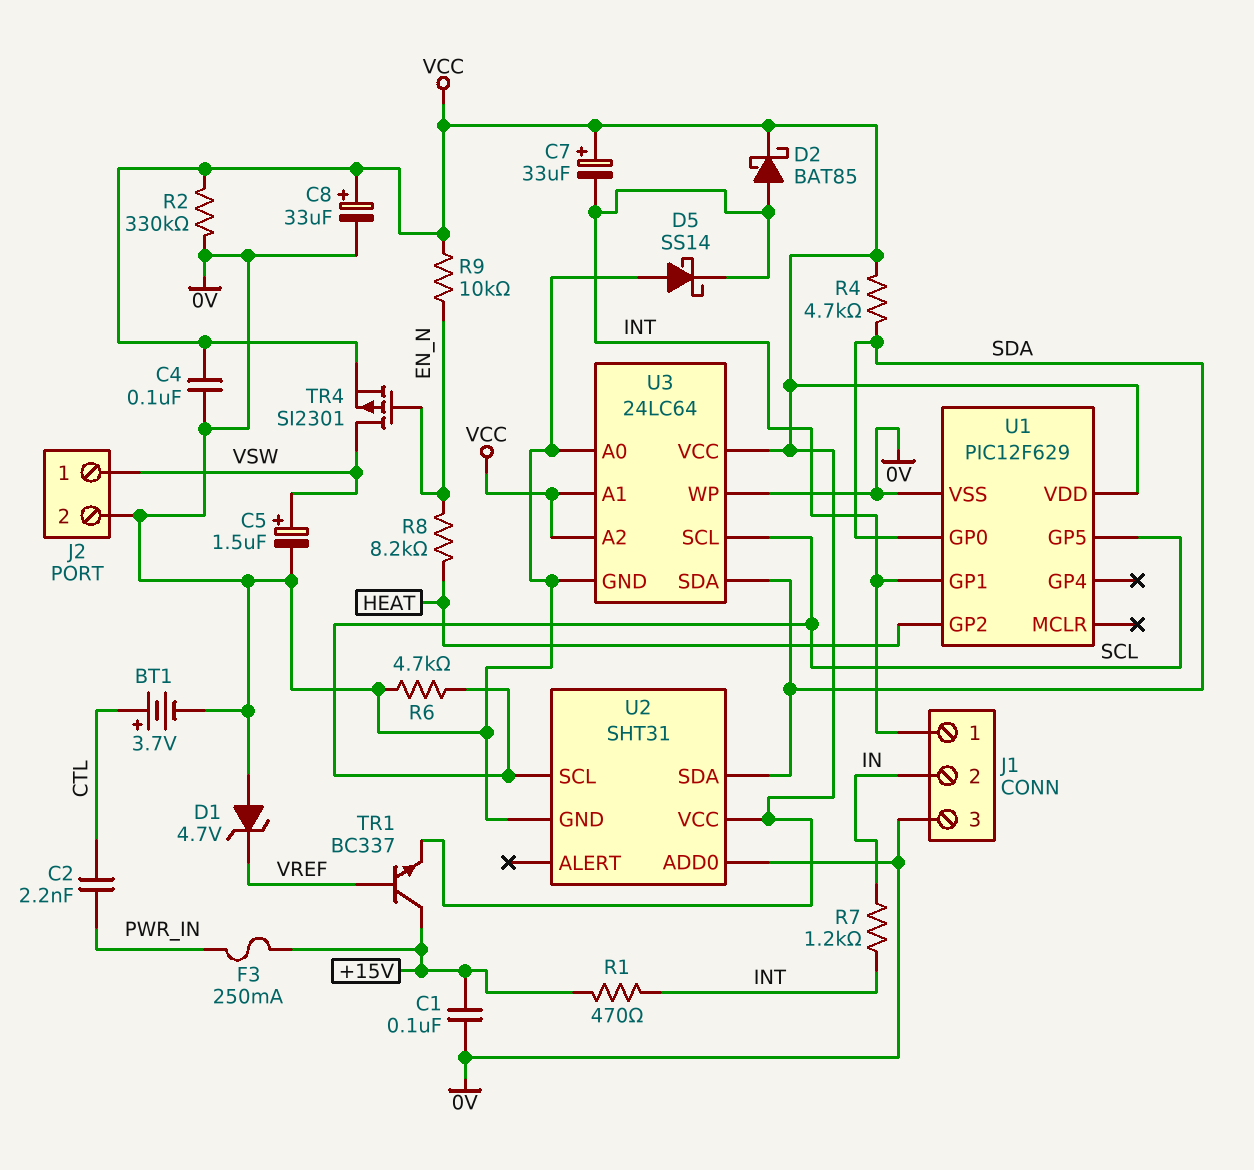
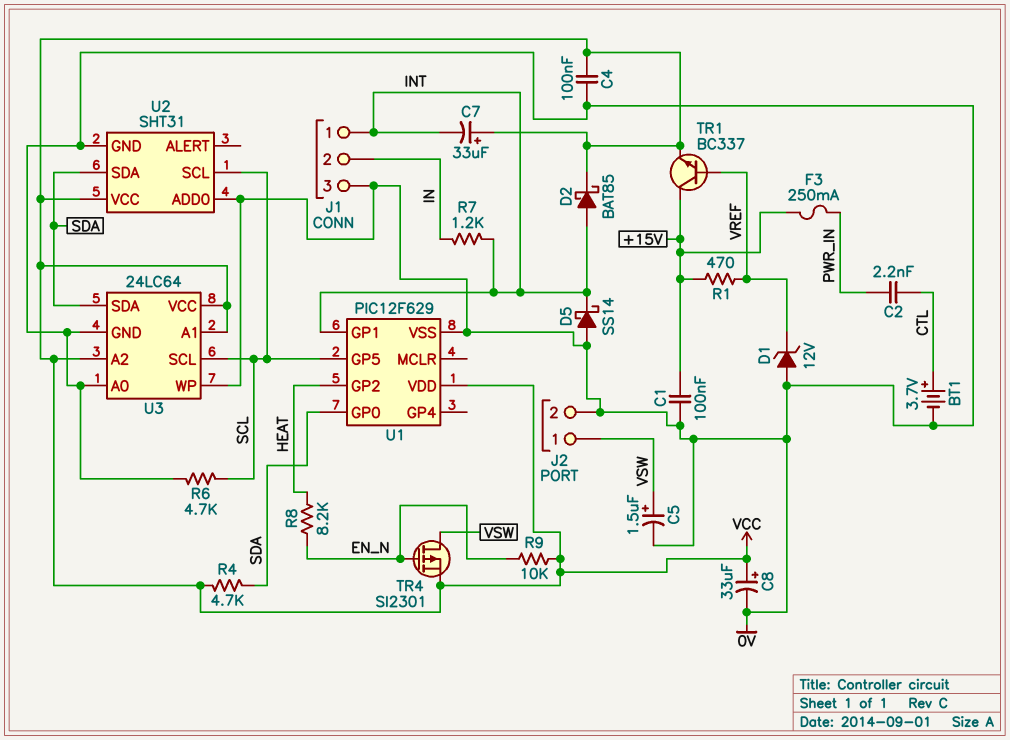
D1: zener 4.7V (A 0V, K VREF) -> zener 12V (A 0V, K VREF)
R1: 470 (+15V, INT) -> 470 (+15V, VREF)
R2: 330k (0V, VCC) -> none

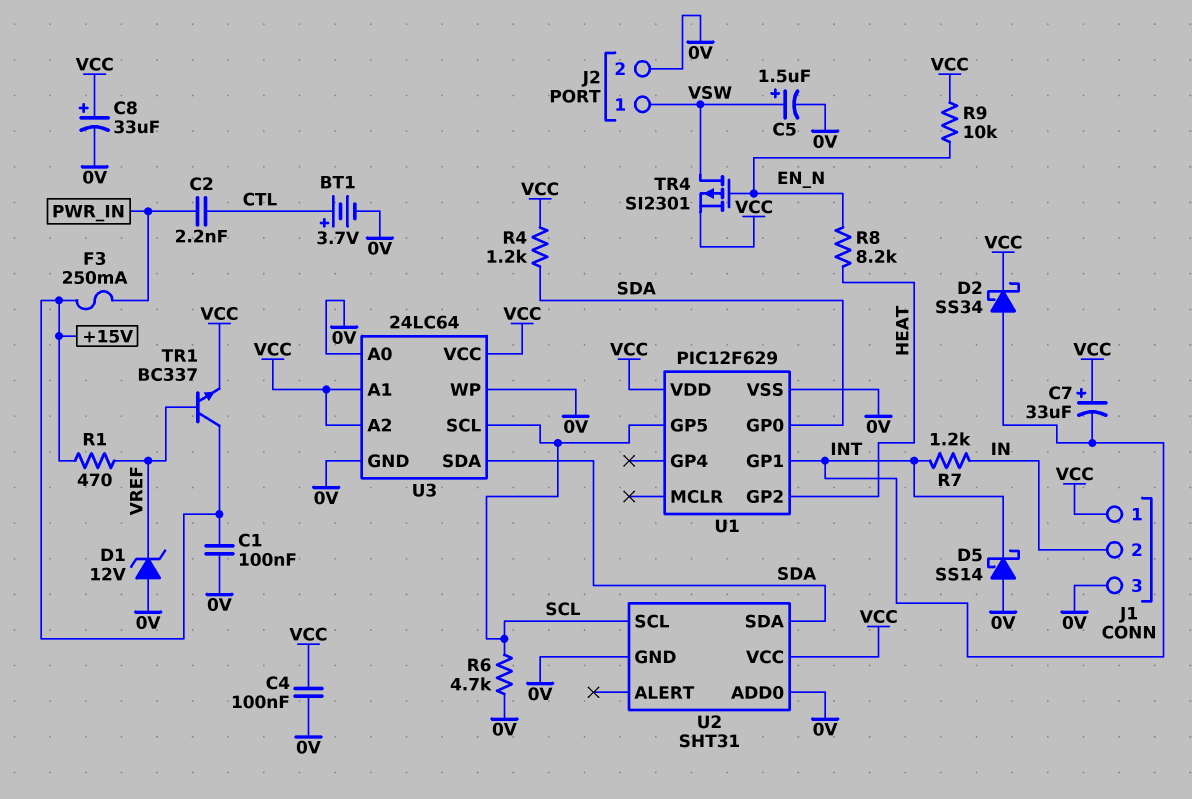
D2: schottky BAT85 (A INT, K VCC) -> schottky SS34 (A INT, K VCC)
J1 pin 1: INT -> VCC
R4: 4.7k (SDA, VCC) -> 1.2k (SDA, VCC)

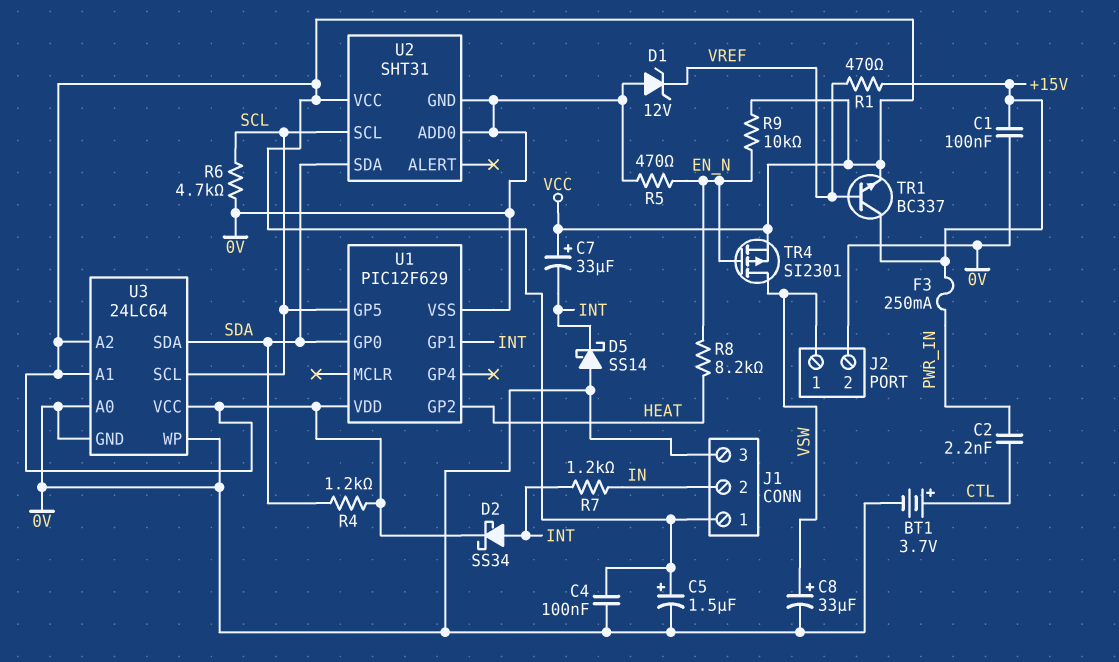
C5: 1.5uF (plus VSW, minus 0V) -> 1.5uF (plus VCC, minus 0V)
C8: 33uF (plus VCC, minus 0V) -> 33uF (plus VSW, minus 0V)
R5: none -> 470 (0V, EN_N)

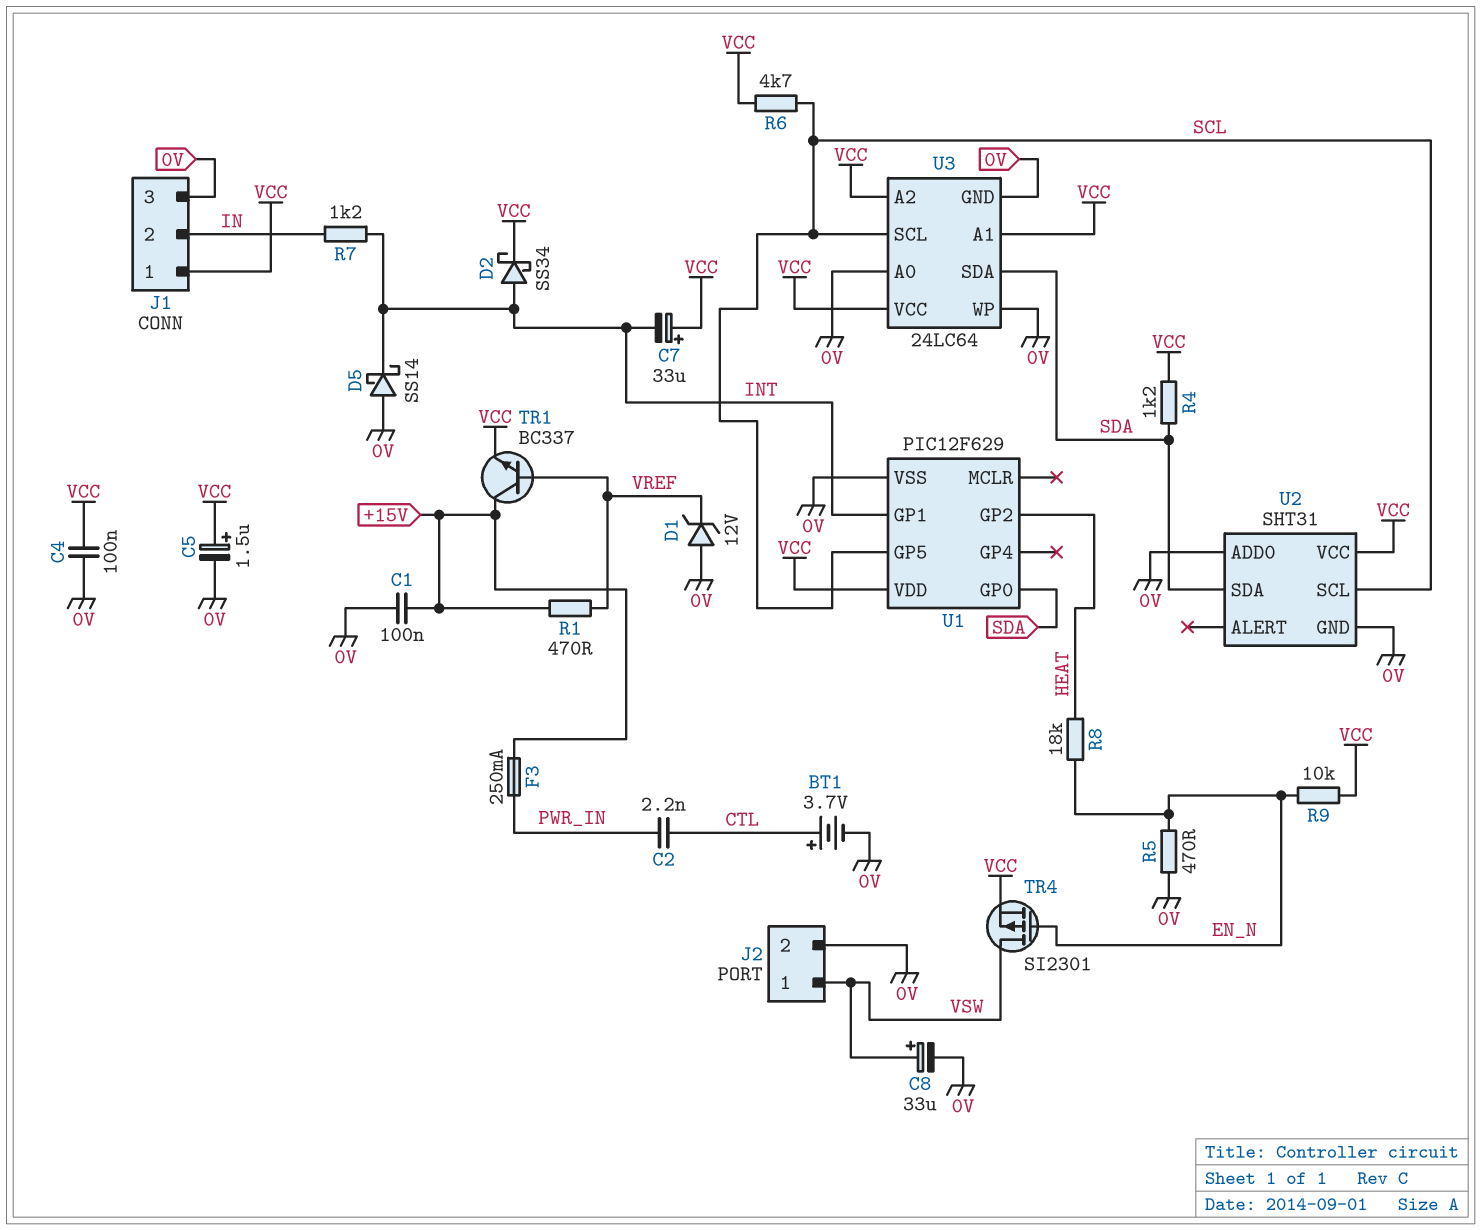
R6: 4.7k (0V, SCL) -> 4.7k (SCL, VCC)
R8: 8.2k (EN_N, HEAT) -> 18k (EN_N, HEAT)

